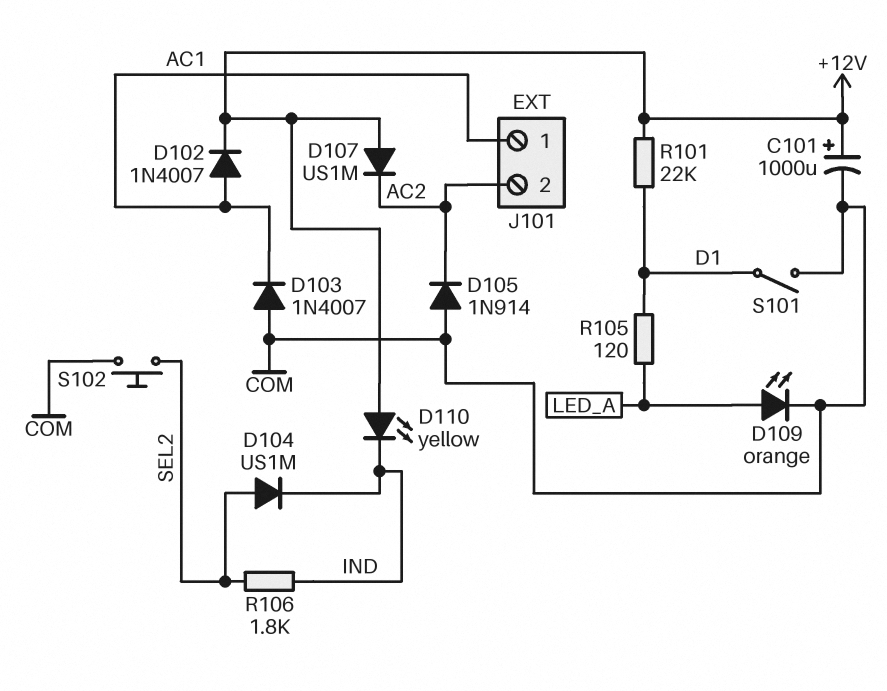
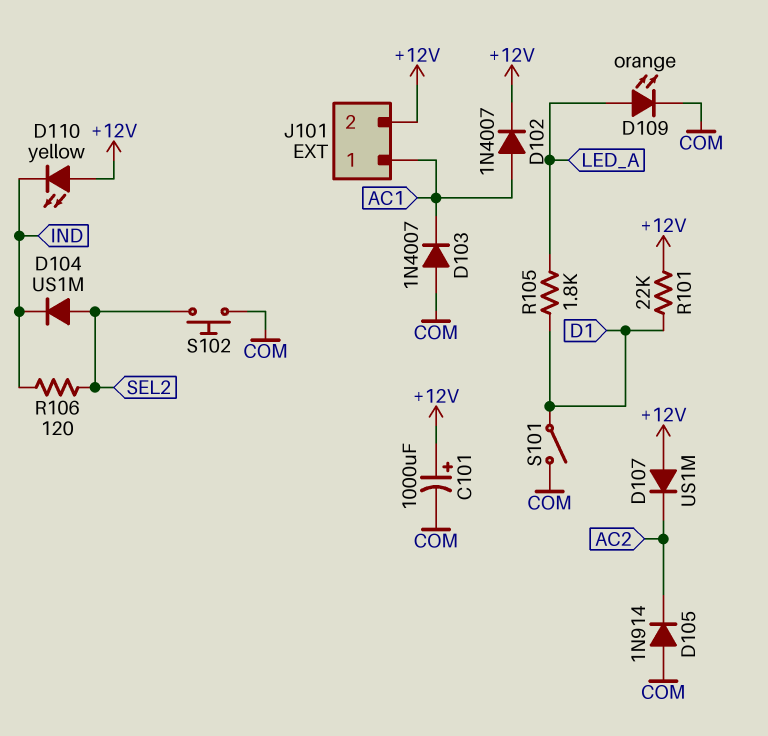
J101 pin 2: AC2 -> +12V
R105: 120 (D1, LED_A) -> 1.8k (D1, LED_A)
R106: 1.8k (IND, SEL2) -> 120 (IND, SEL2)

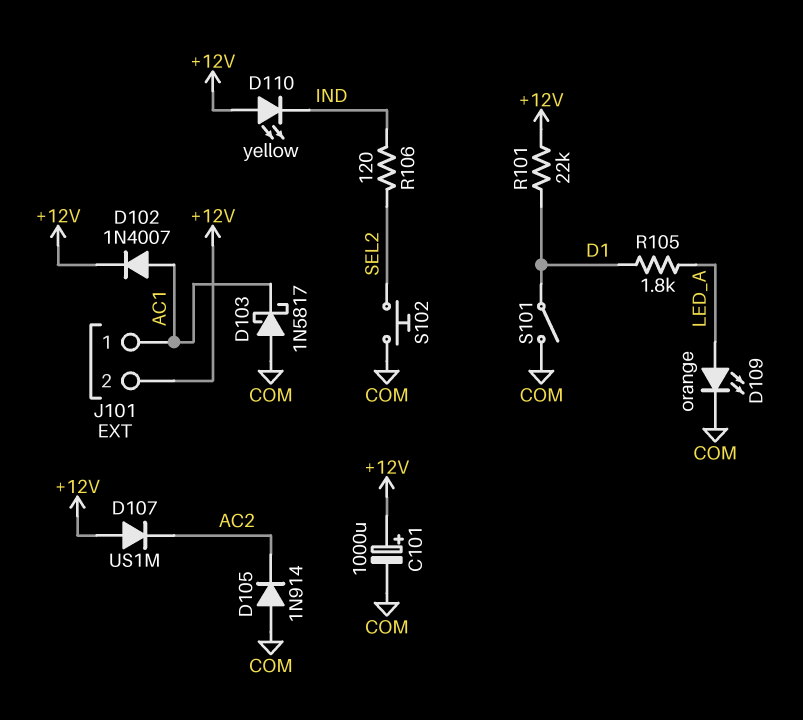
D103: diode 1N4007 (A COM, K AC1) -> schottky 1N5817 (A COM, K AC1)
D104: diode US1M (A SEL2, K IND) -> none

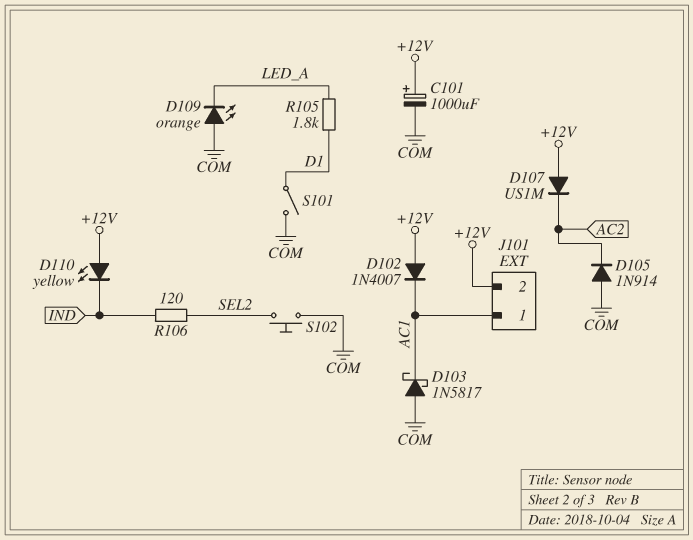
D102: diode 1N4007 (A AC1, K +12V) -> diode 1N4007 (A +12V, K AC1)
D109: LED orange (A LED_A, K COM) -> LED orange (A COM, K LED_A)
R101: 22k (+12V, D1) -> none

